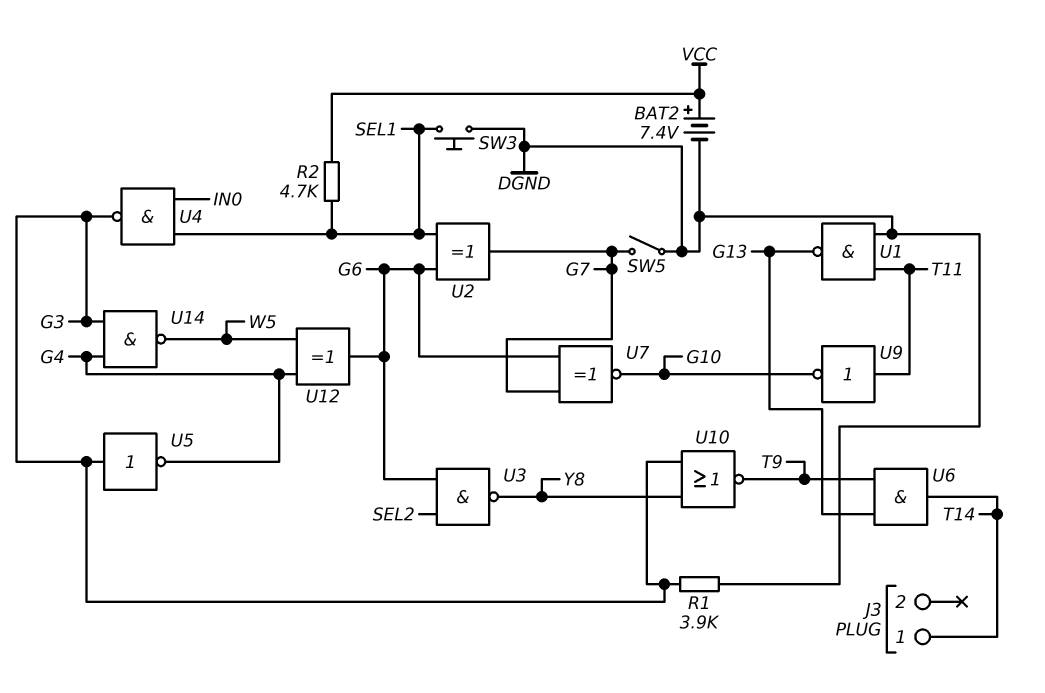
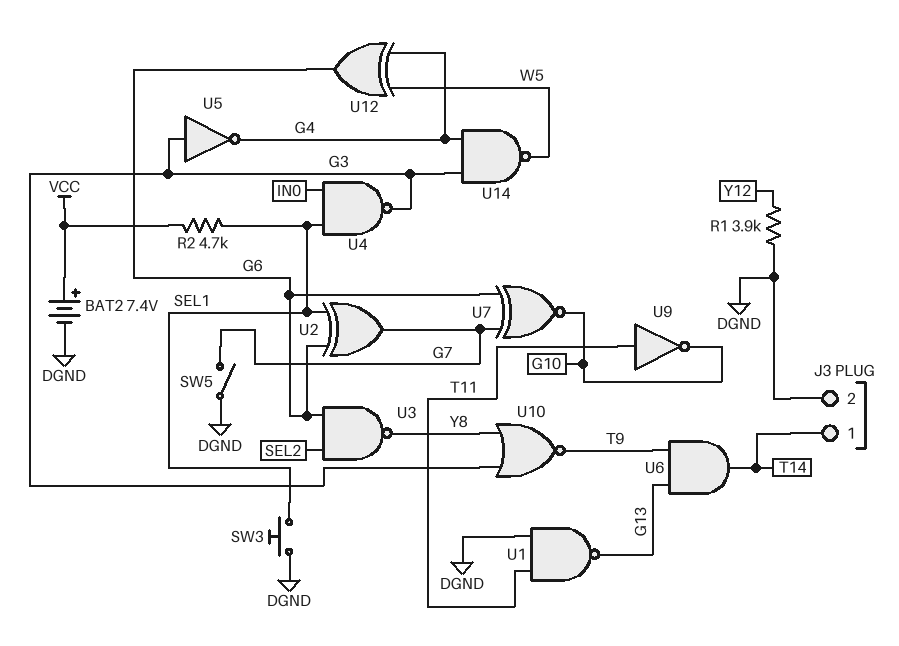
J3 pin 2: none -> DGND
R1: 3.9k (DGND, G3) -> 3.9k (DGND, Y12)

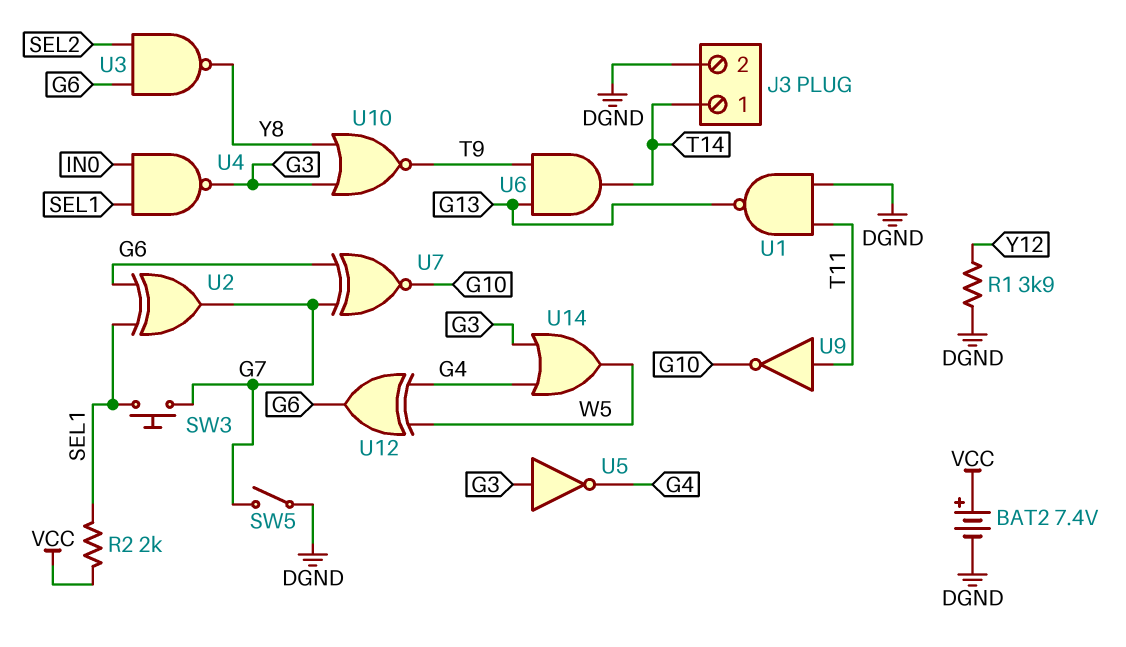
R2: 4.7k (SEL1, VCC) -> 2k (SEL1, VCC)
SW3: button (DGND, SEL1) -> button (G7, SEL1)
U14: NAND (in G3, in G4, out W5) -> OR (in G3, in G4, out W5)

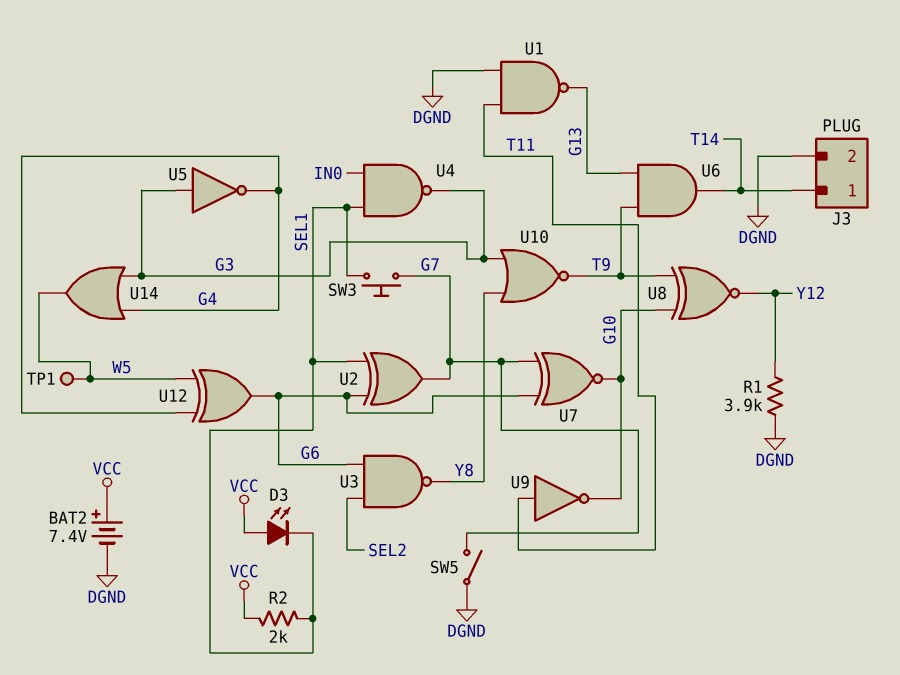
D3: none -> LED (A VCC, K SEL1)
TP1: none -> test point (W5)
U8: none -> XNOR (in G10, in T9, out Y12)

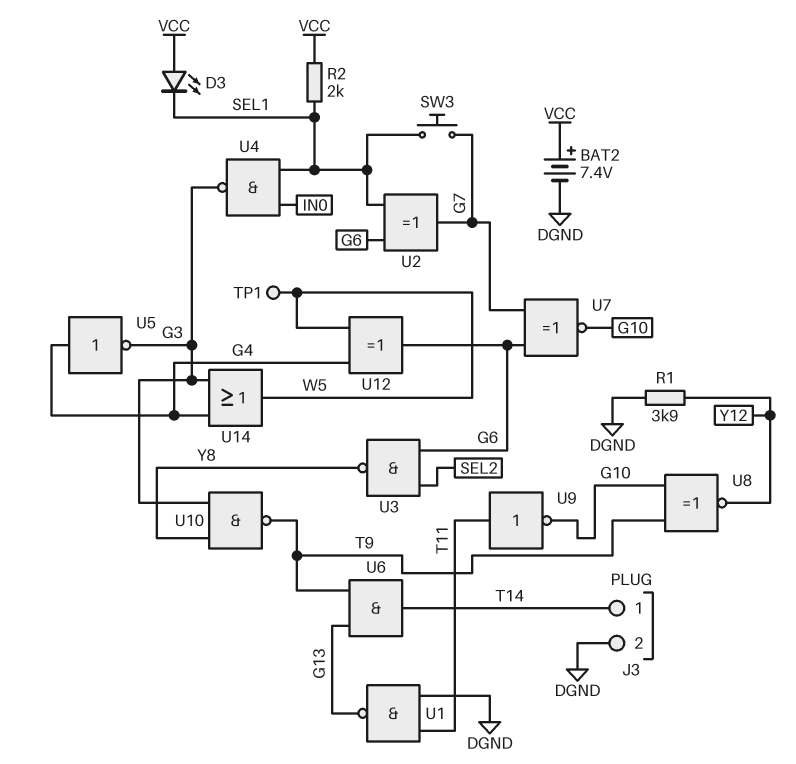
SW5: switch (DGND, G7) -> none
U5: NOT (in G3, out G4) -> NOT (in G4, out G3)
U10: NOR (in G3, in Y8, out T9) -> NAND (in G3, in Y8, out T9)

